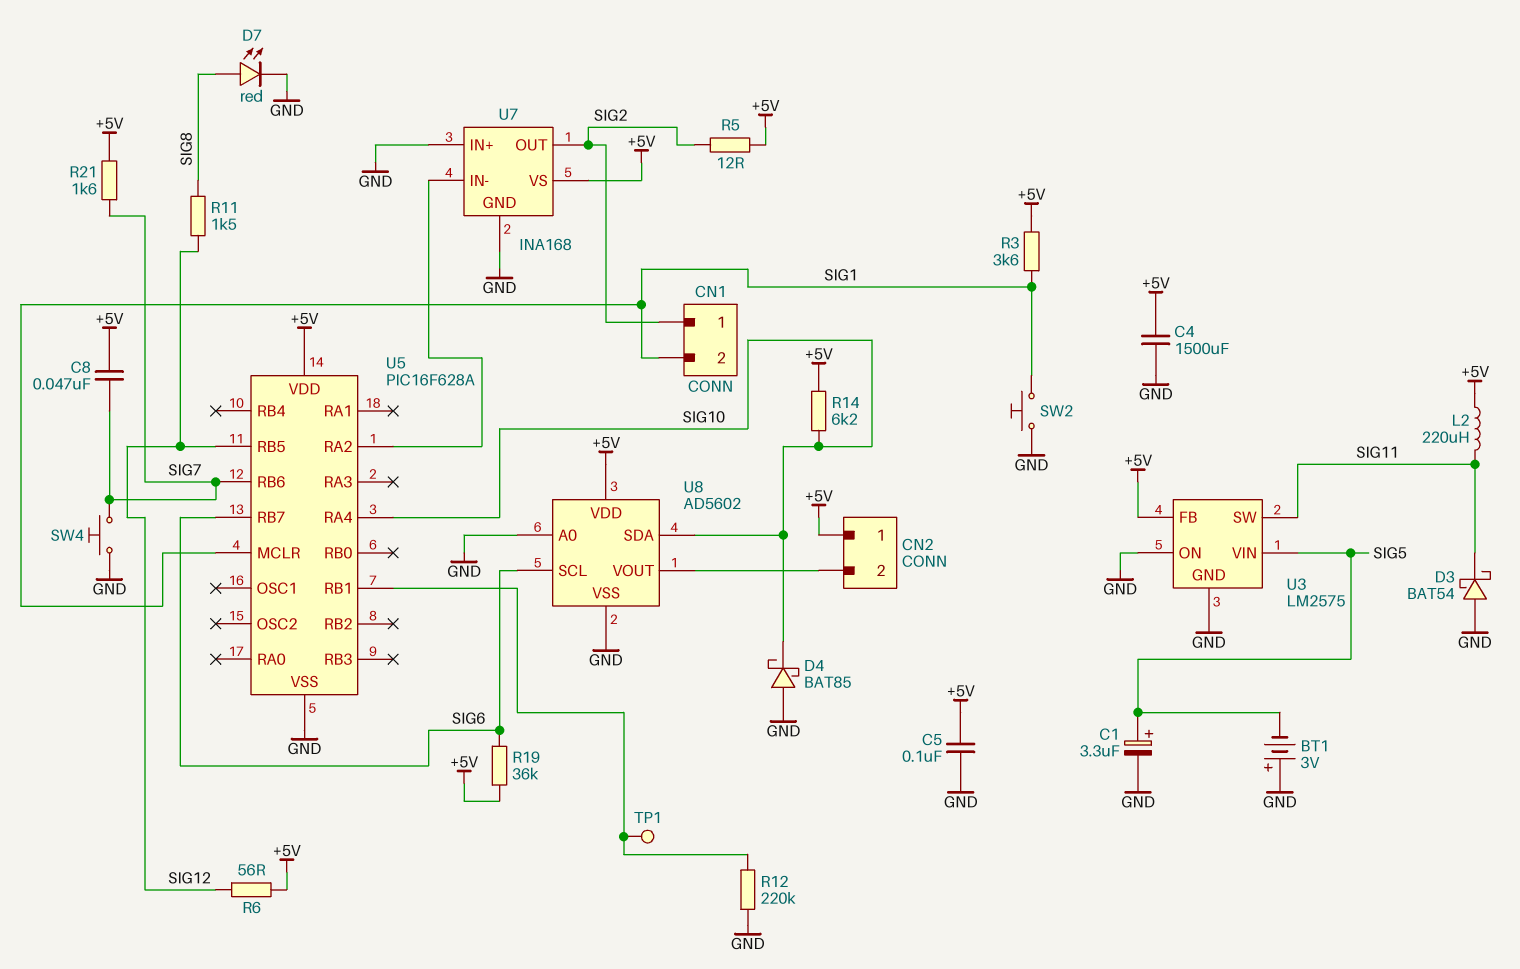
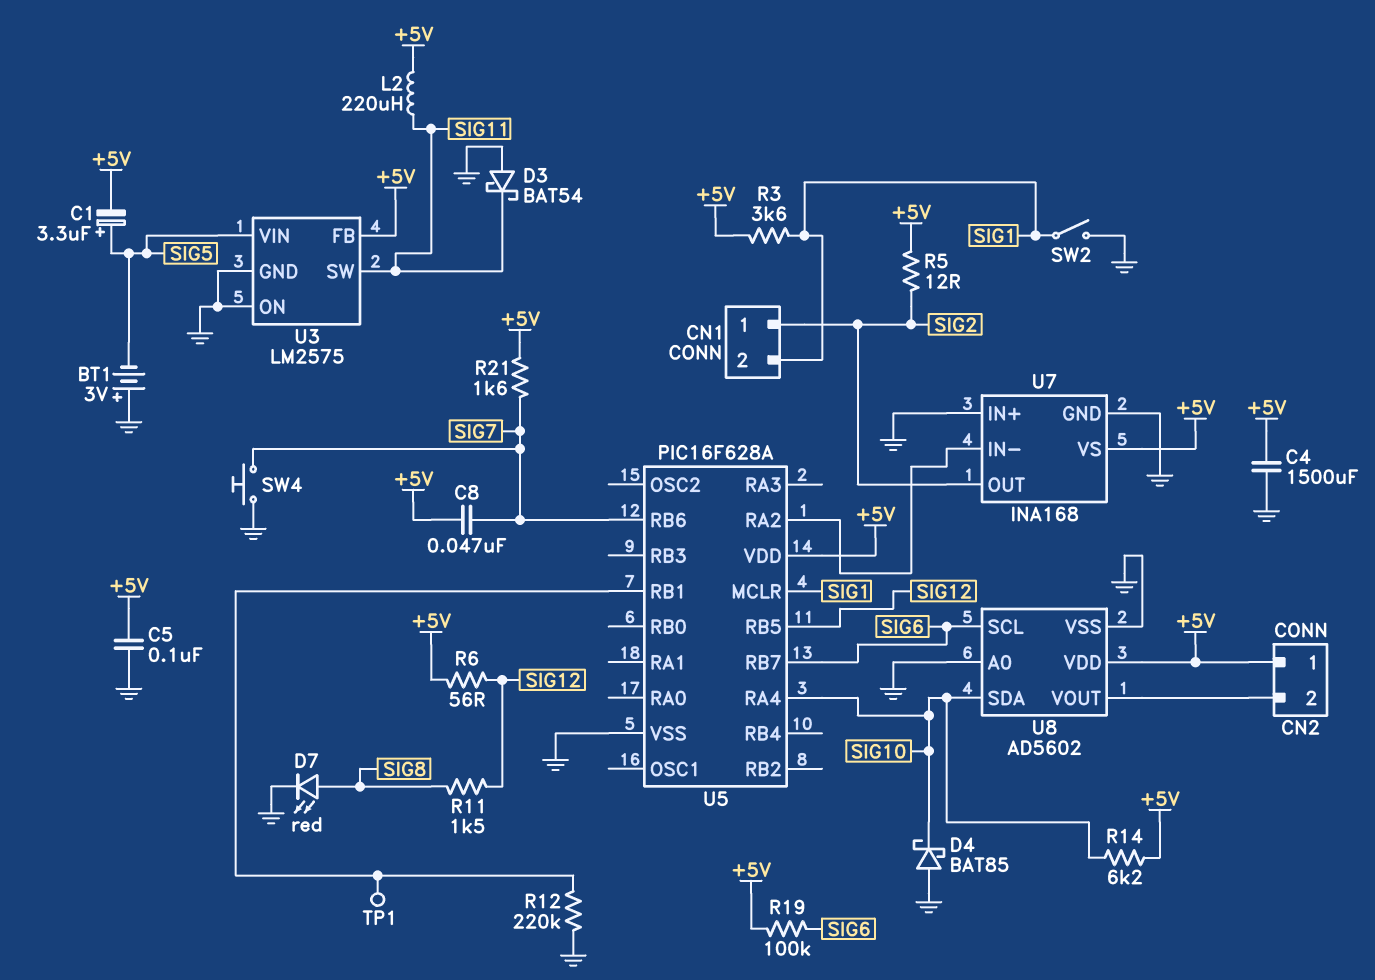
C1: 3.3uF (plus SIG5, minus GND) -> 3.3uF (plus SIG5, minus +5V)
R19: 36k (+5V, SIG6) -> 100k (+5V, SIG6)
SW2: button (GND, SIG1) -> switch (GND, SIG1)

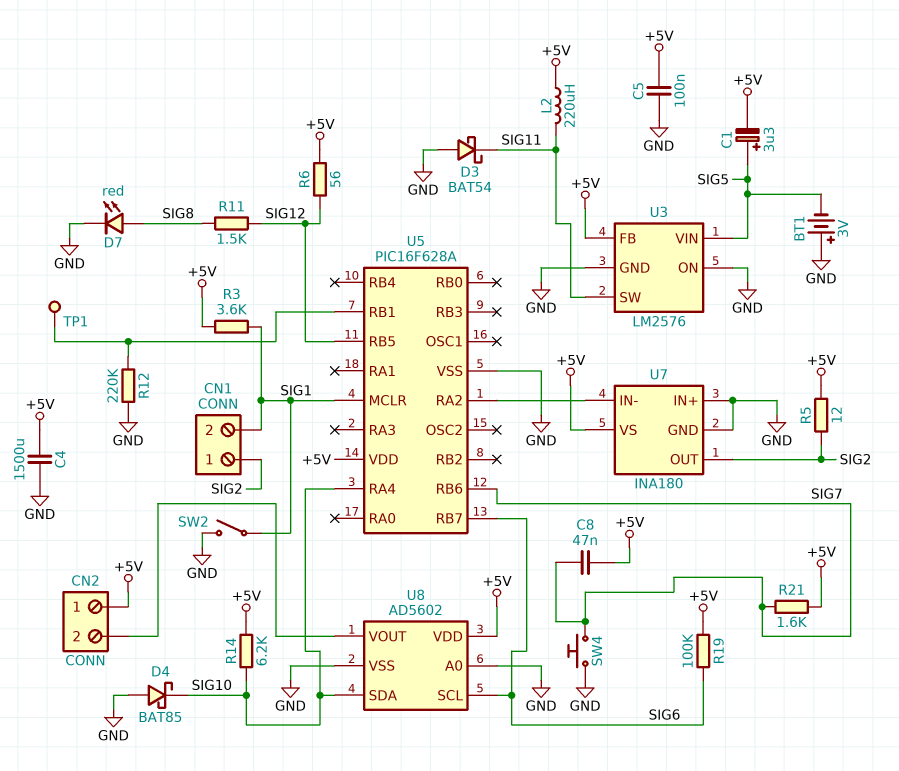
U3: LM2575 -> LM2576
U7: INA168 -> INA180

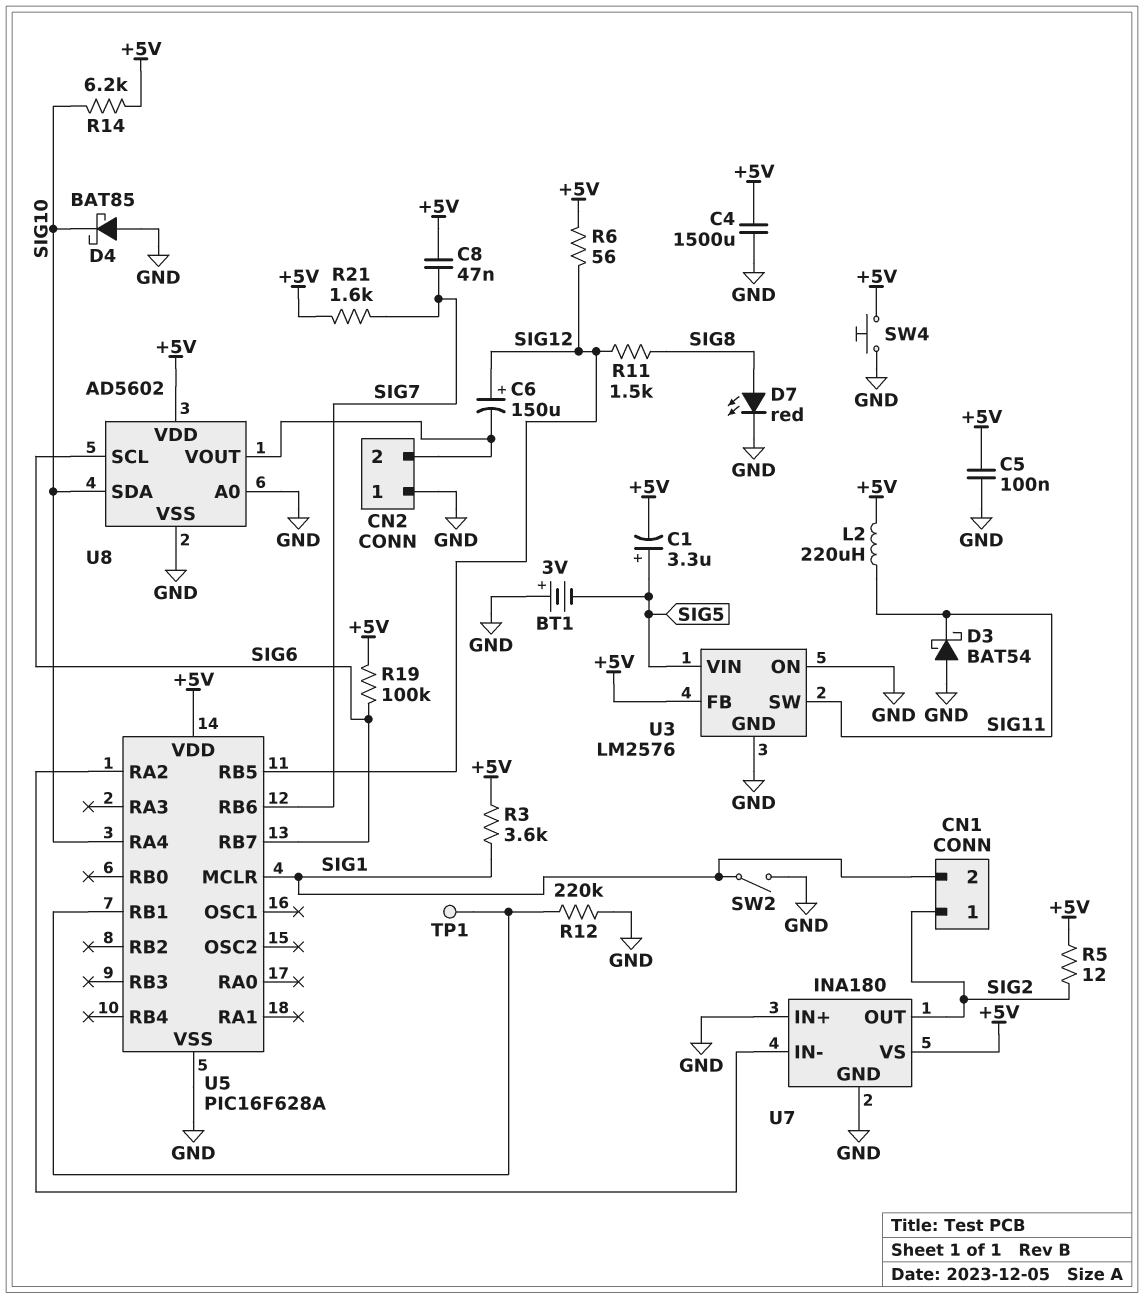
C6: none -> 150uF (plus SIG12, minus CN2/2)
CN2 pin 1: +5V -> GND
SW4: button (GND, SIG7) -> button (+5V, GND)

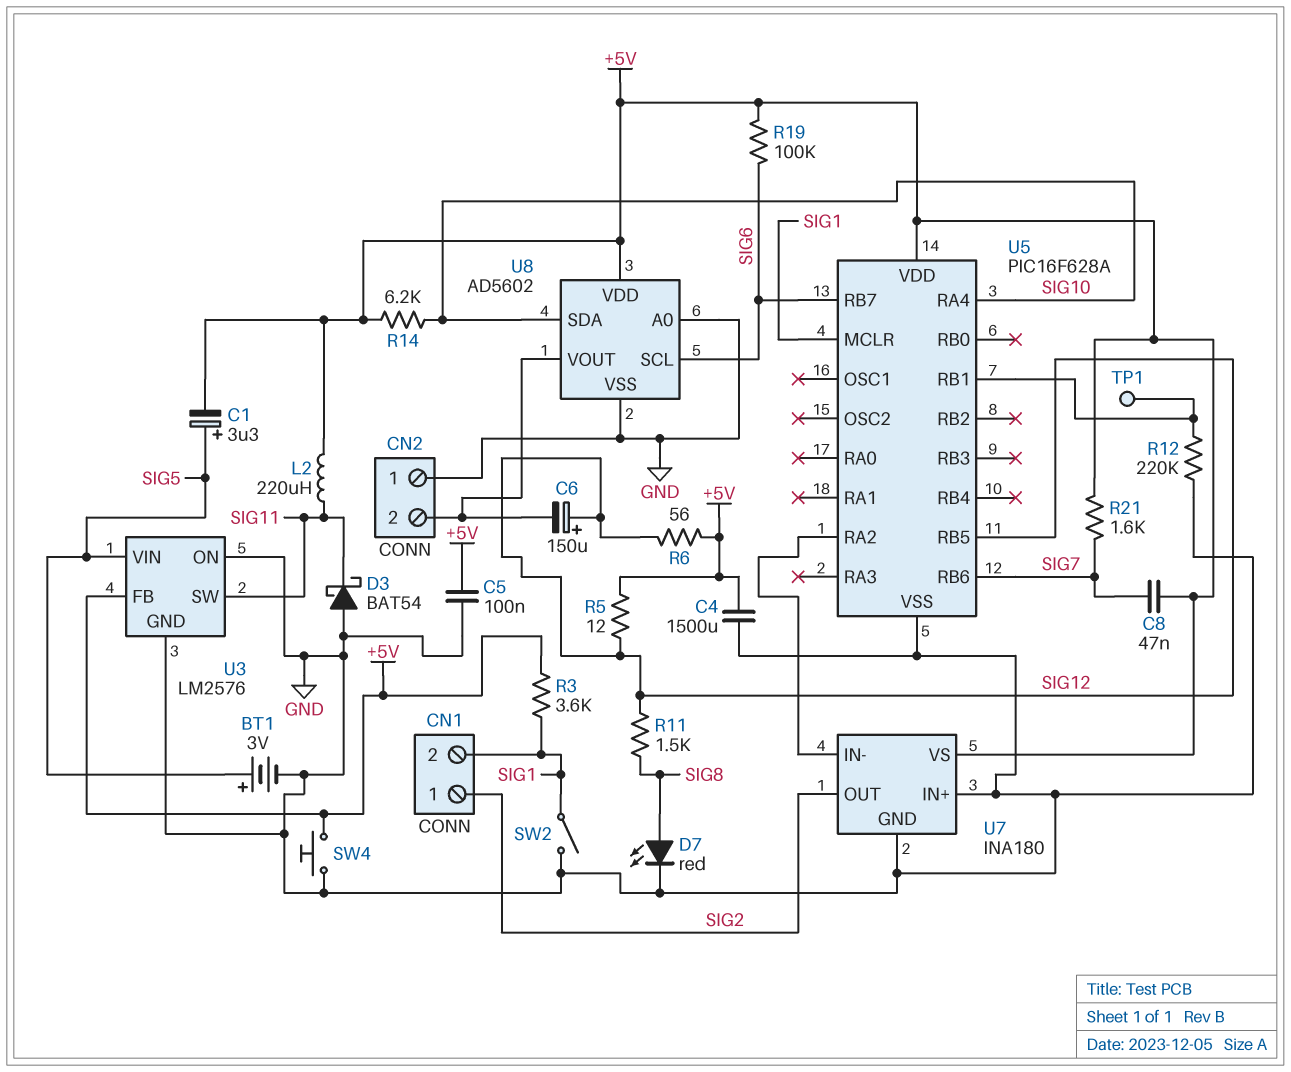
BT1: 3V (plus GND, minus SIG5) -> 3V (plus SIG5, minus GND)
D4: schottky BAT85 (A GND, K SIG10) -> none
R5: 12 (+5V, SIG2) -> 12 (+5V, SIG12)

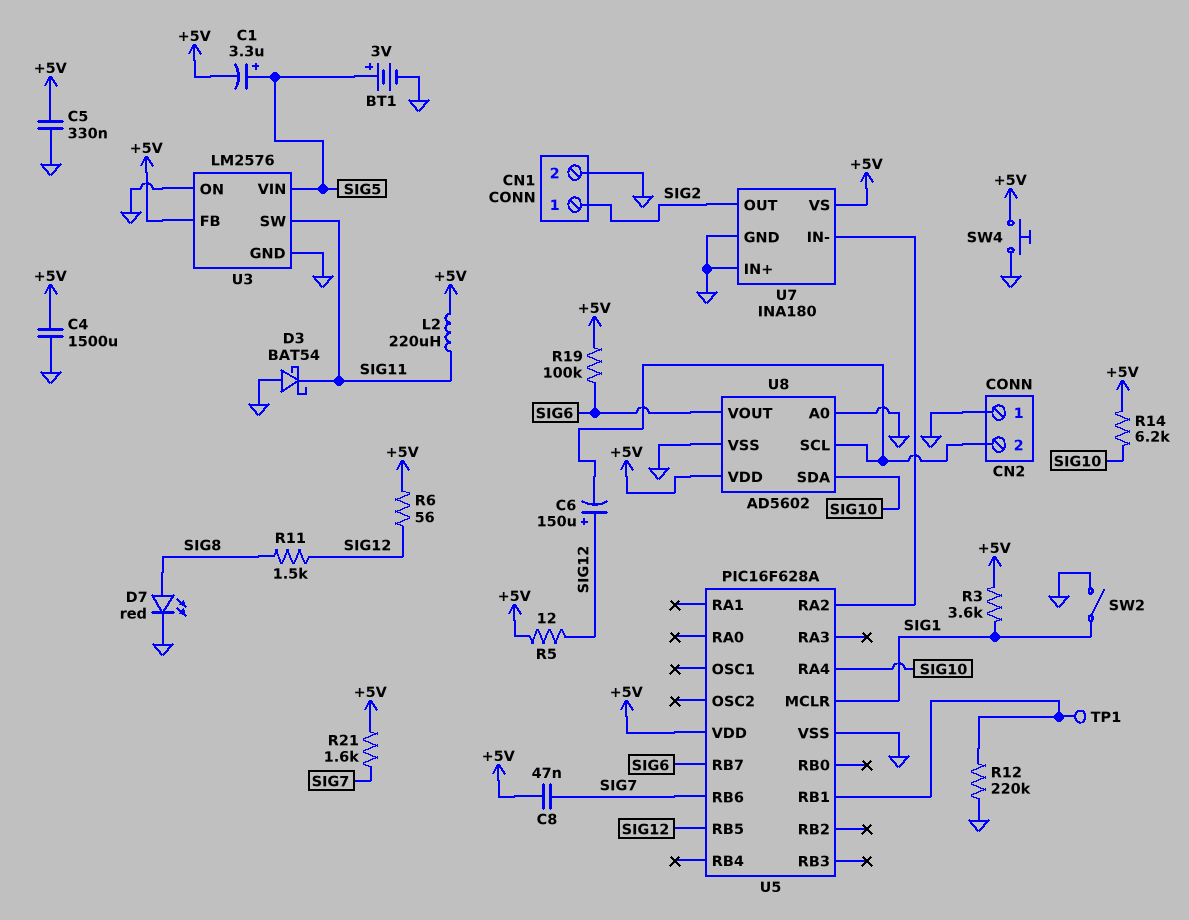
C5: 100nF (+5V, GND) -> 330nF (+5V, GND)
CN1 pin 2: SIG1 -> GND
U8 pin SCL: SIG6 -> CN2/2
U8 pin VOUT: CN2/2 -> SIG6

